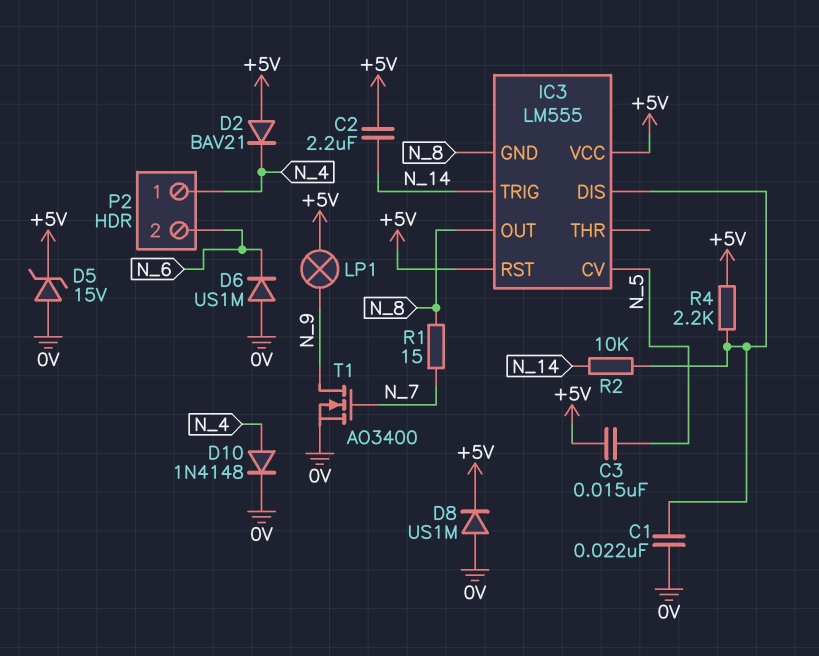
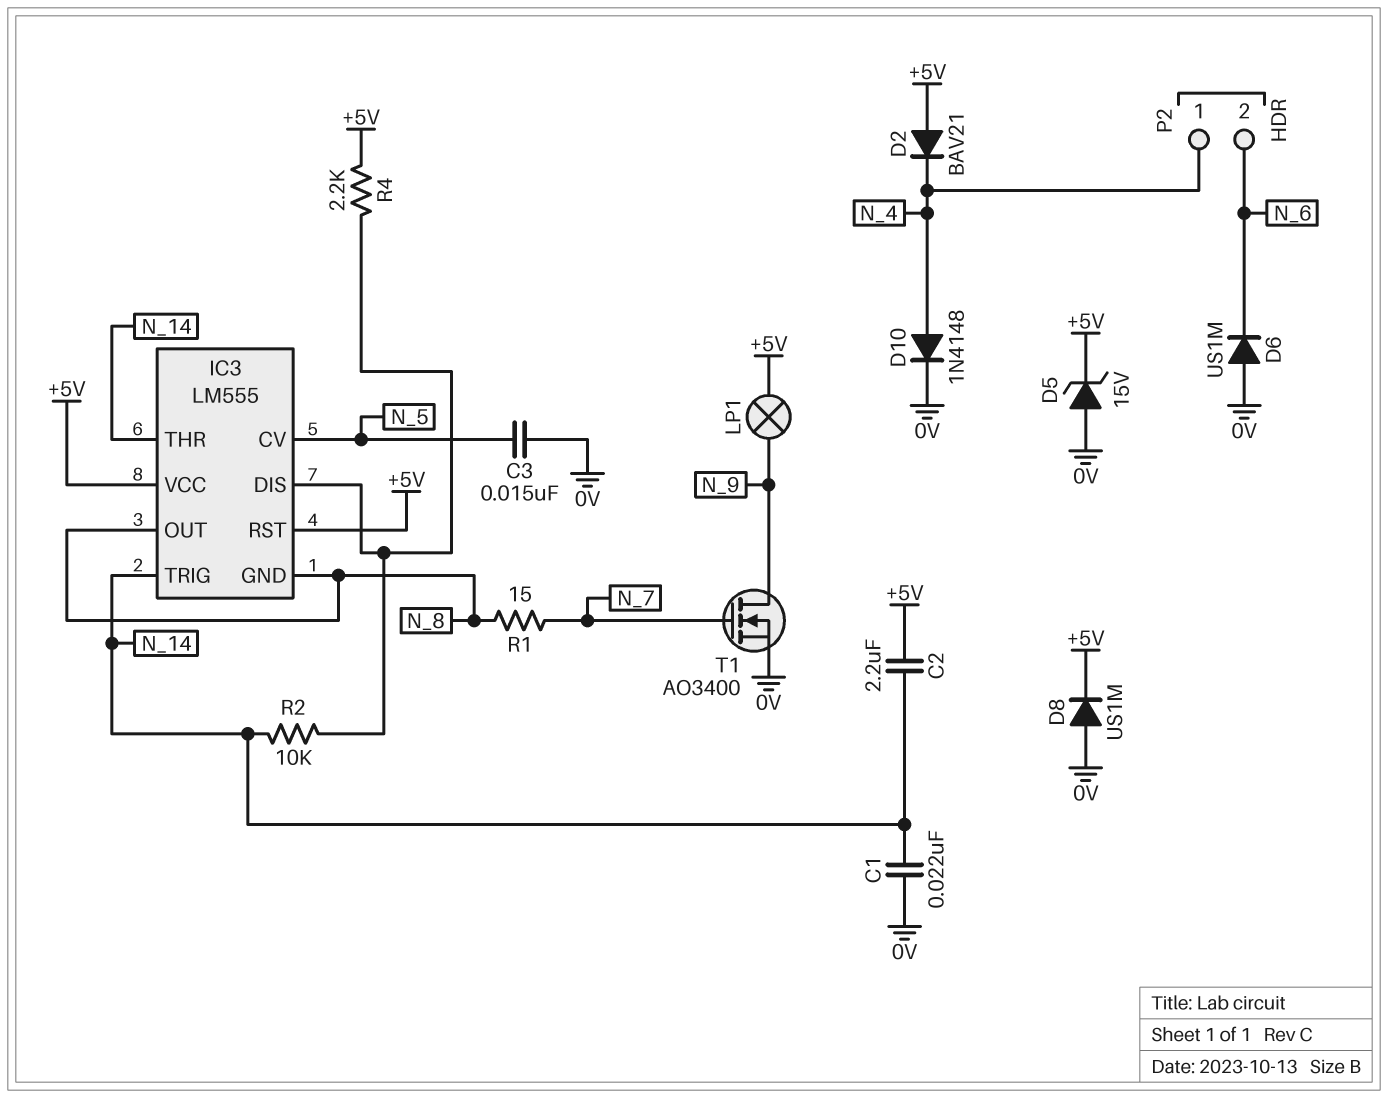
C1: 22nF (0V, IC3/DIS) -> 22nF (0V, N_14)
C3: 15nF (+5V, N_5) -> 15nF (0V, N_5)
IC3 pin THR: none -> N_14

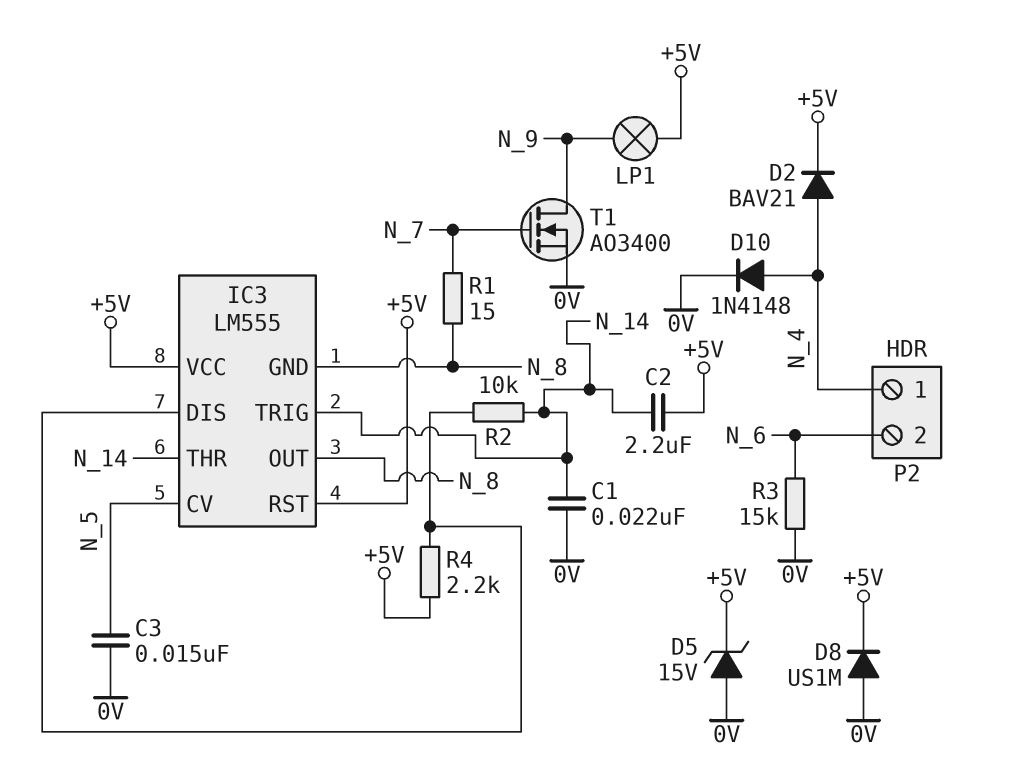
D2: diode BAV21 (A +5V, K N_4) -> diode BAV21 (A N_4, K +5V)
D6: diode US1M (A 0V, K N_6) -> none
R3: none -> 15k (0V, N_6)

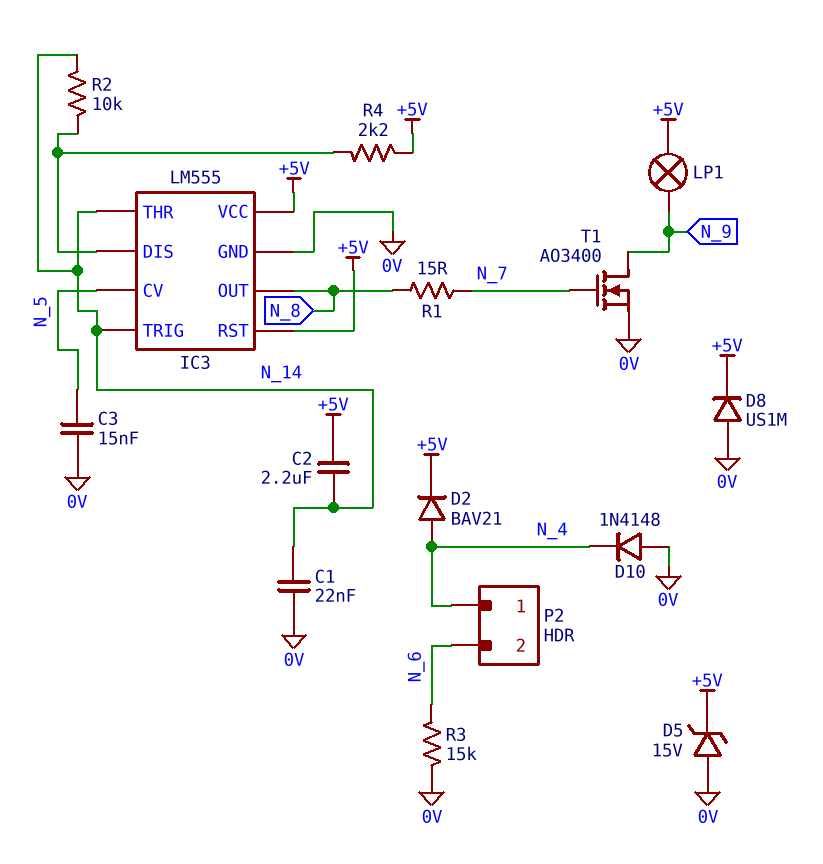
D10: diode 1N4148 (A N_4, K 0V) -> diode 1N4148 (A 0V, K N_4)
IC3 pin GND: N_8 -> 0V

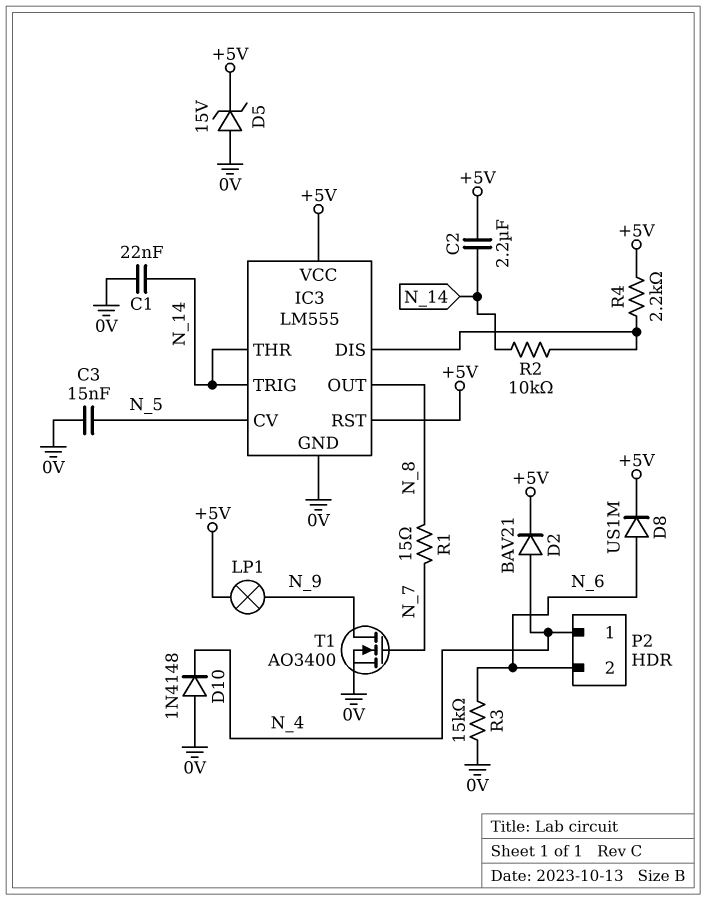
D8: diode US1M (A 0V, K +5V) -> diode US1M (A N_6, K +5V)

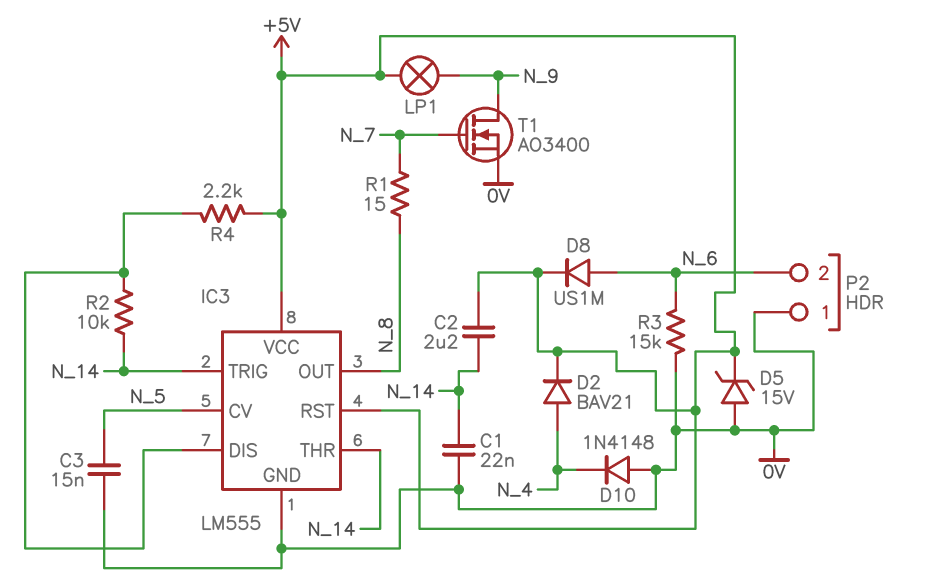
P2 pin 1: N_4 -> 0V

